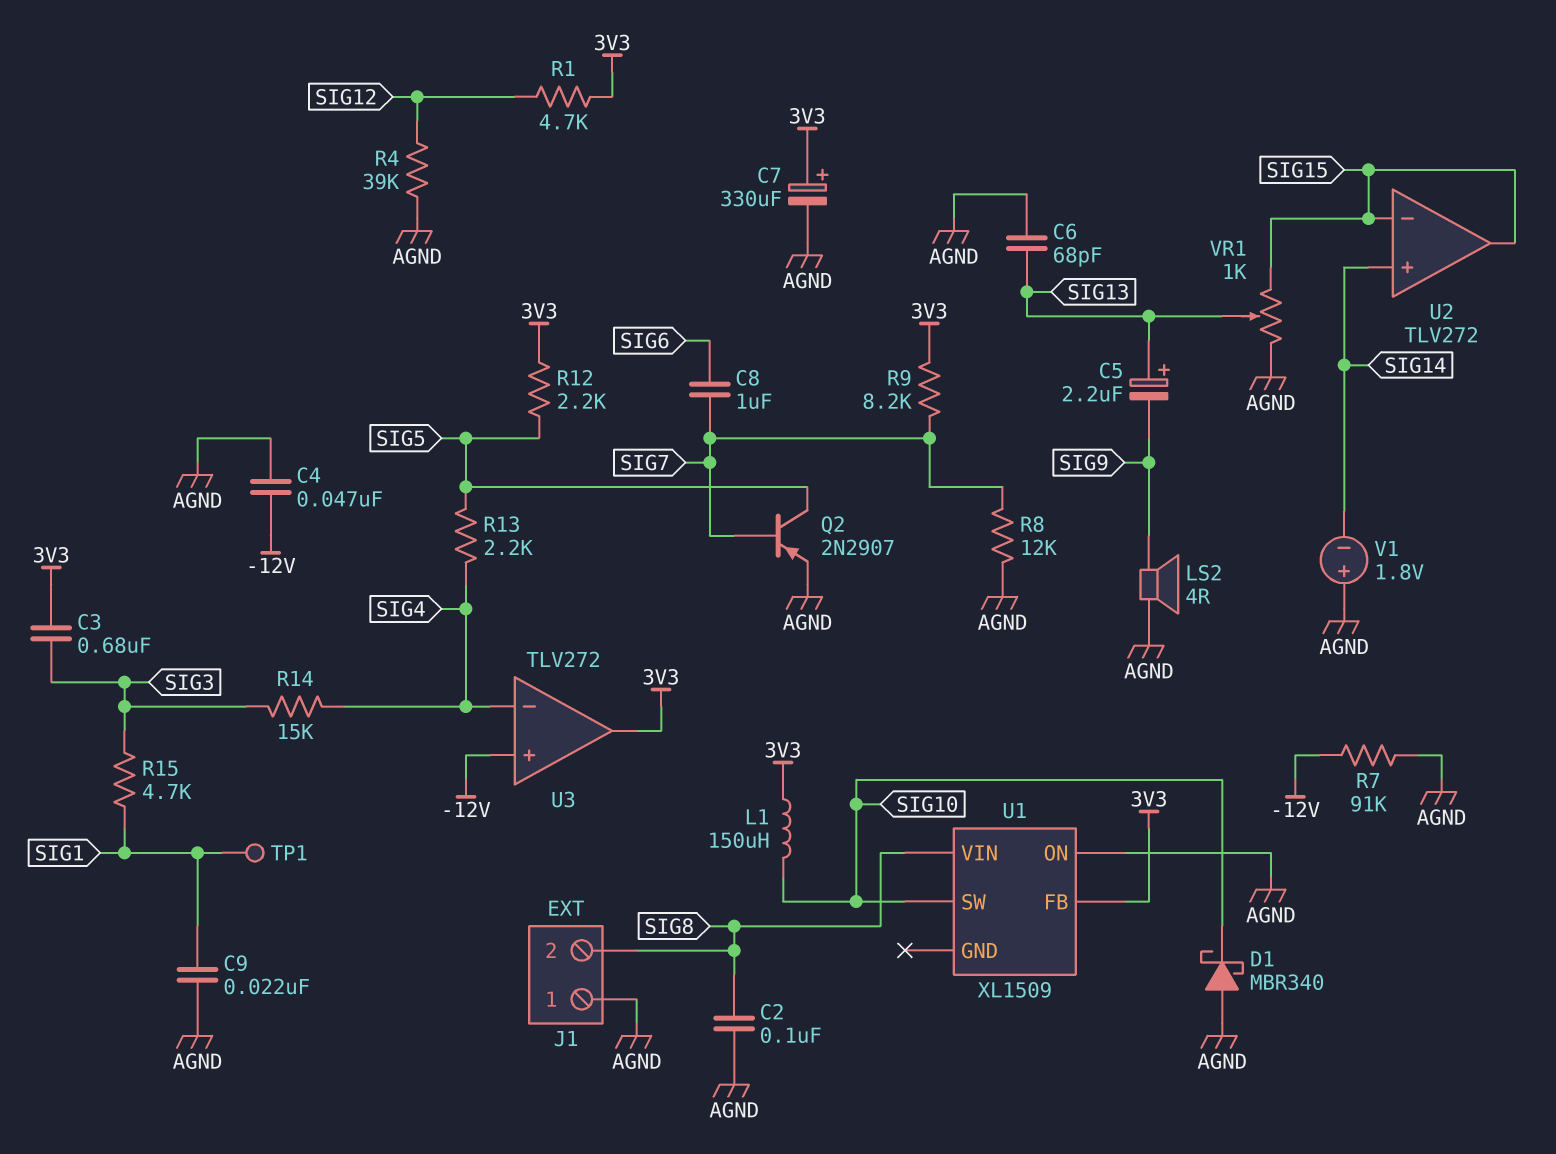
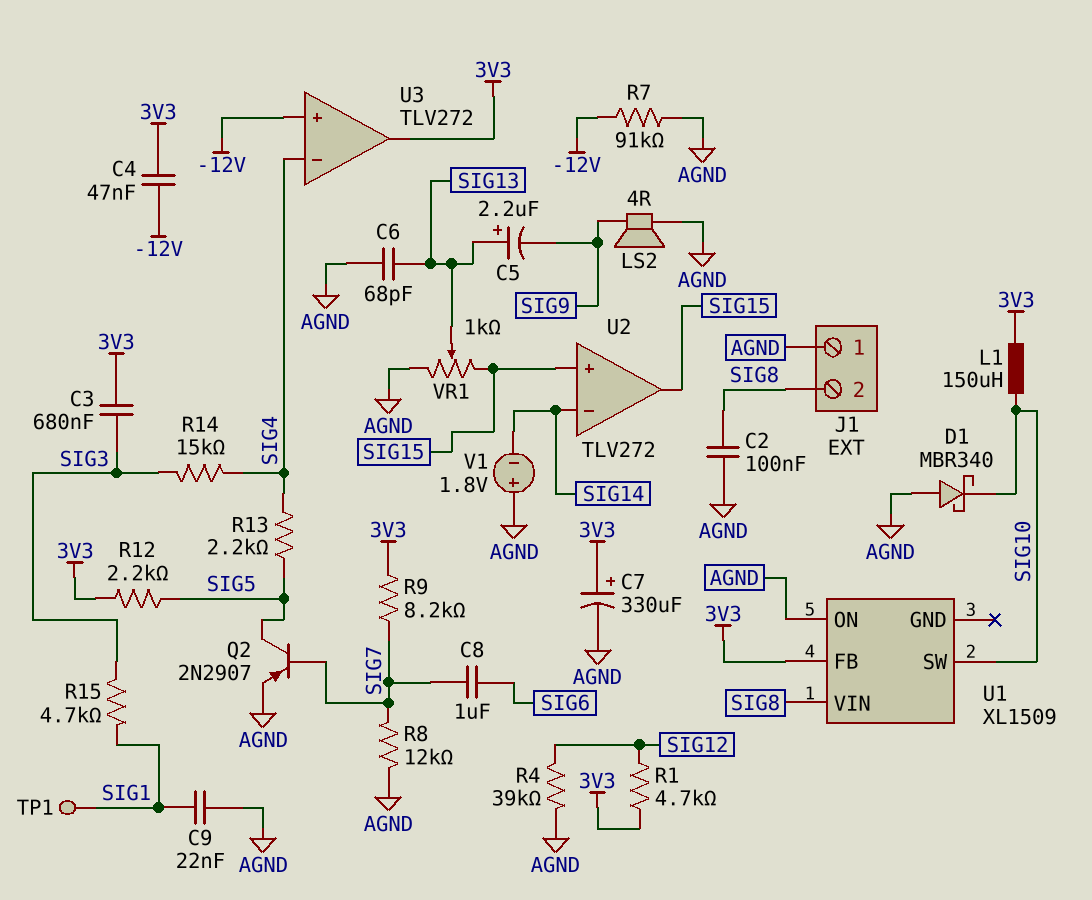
C4: 47nF (-12V, AGND) -> 47nF (-12V, 3V3)
U2 pin in+: SIG14 -> SIG15
U2 pin in-: SIG15 -> SIG14

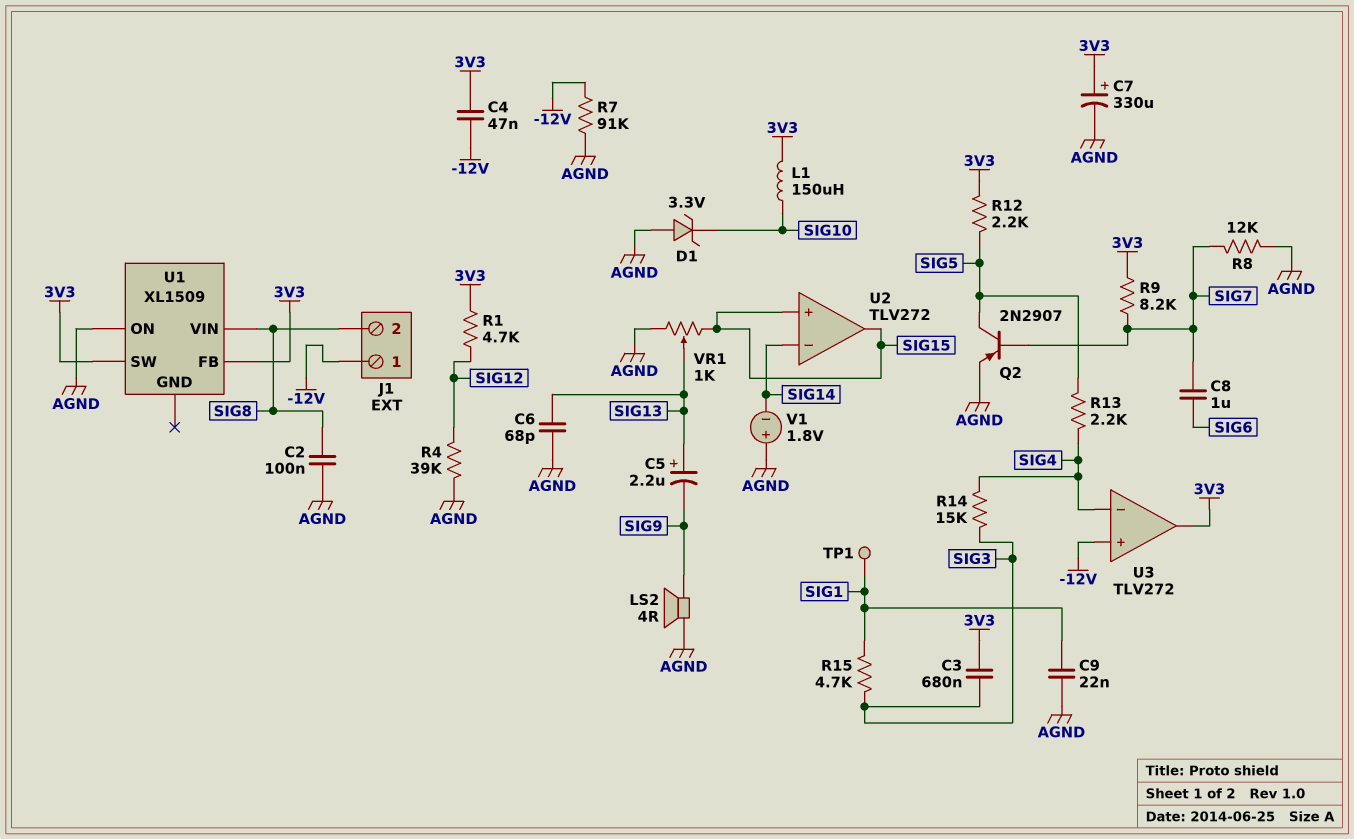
D1: schottky MBR340 (A AGND, K SIG10) -> zener 3.3V (A AGND, K SIG10)
J1 pin 1: AGND -> -12V
U1 pin SW: SIG10 -> 3V3

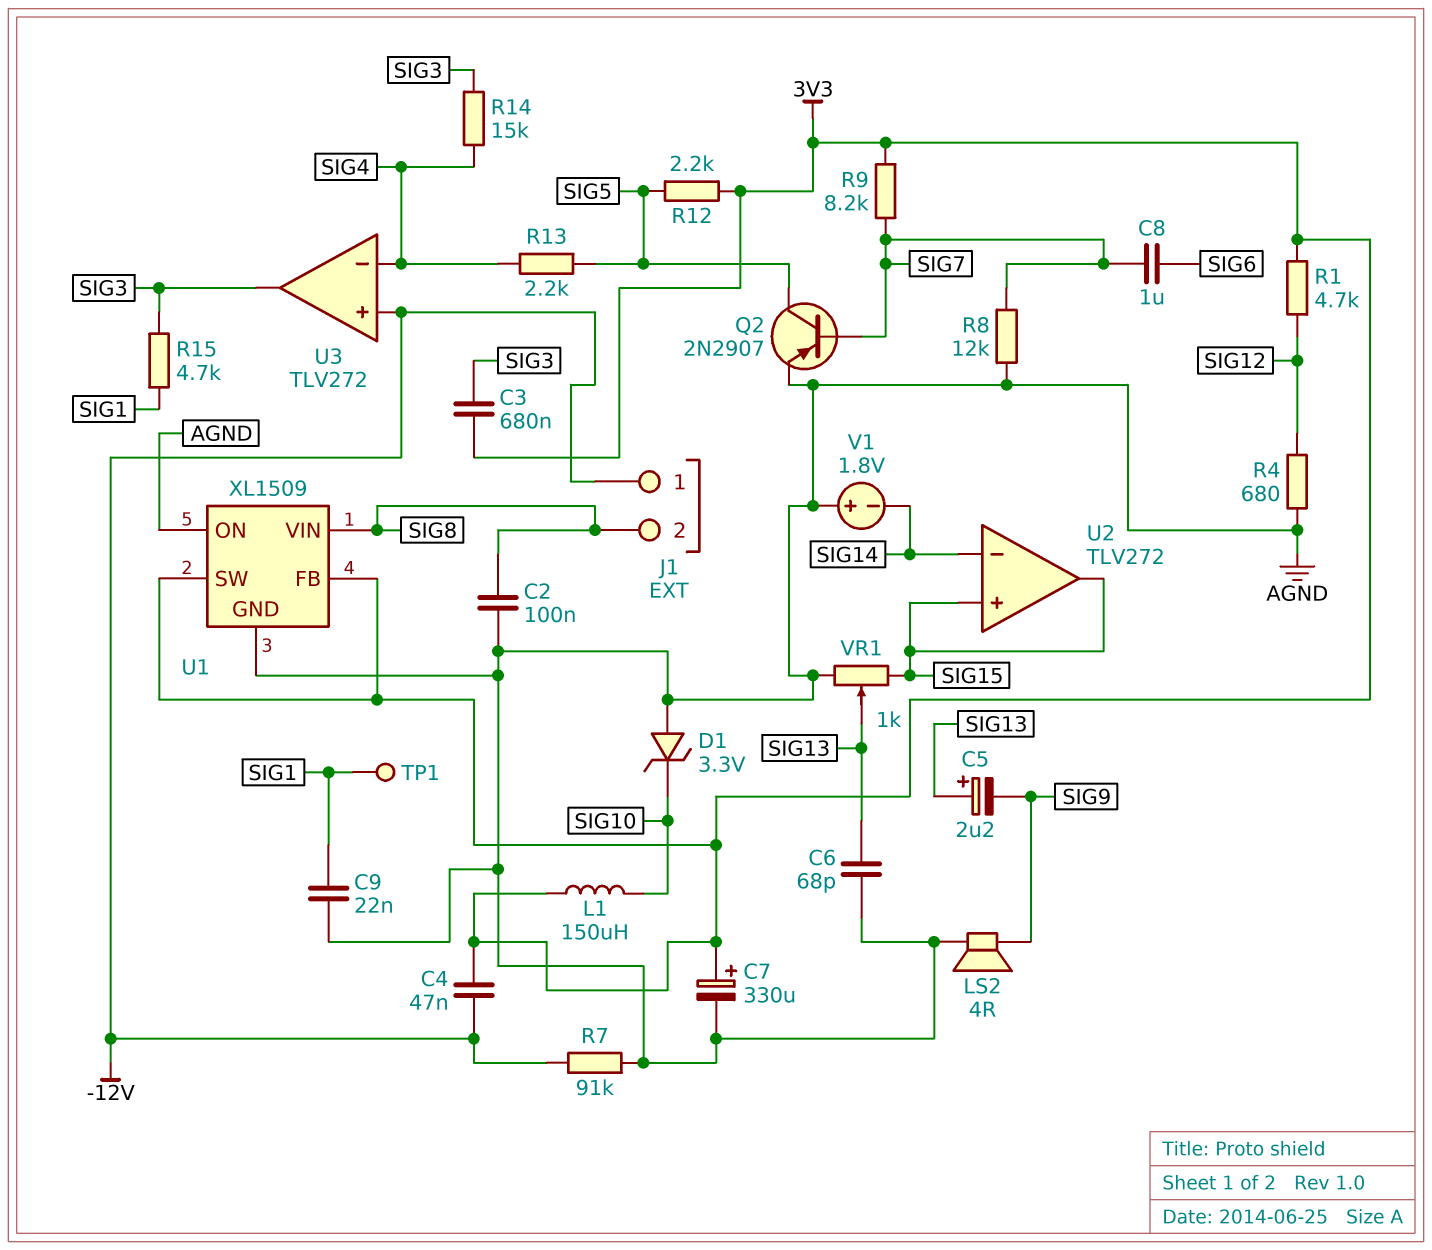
R4: 39k (AGND, SIG12) -> 680 (AGND, SIG12)
U1 pin GND: none -> AGND
U3 pin out: 3V3 -> SIG3

